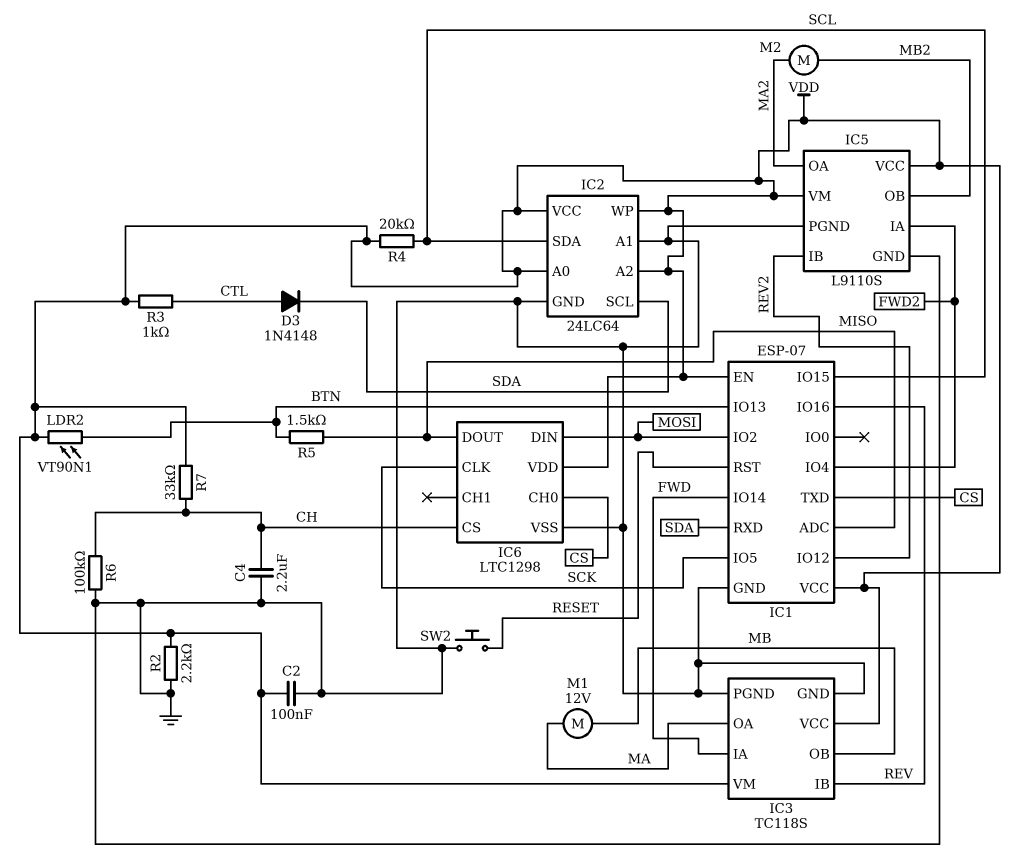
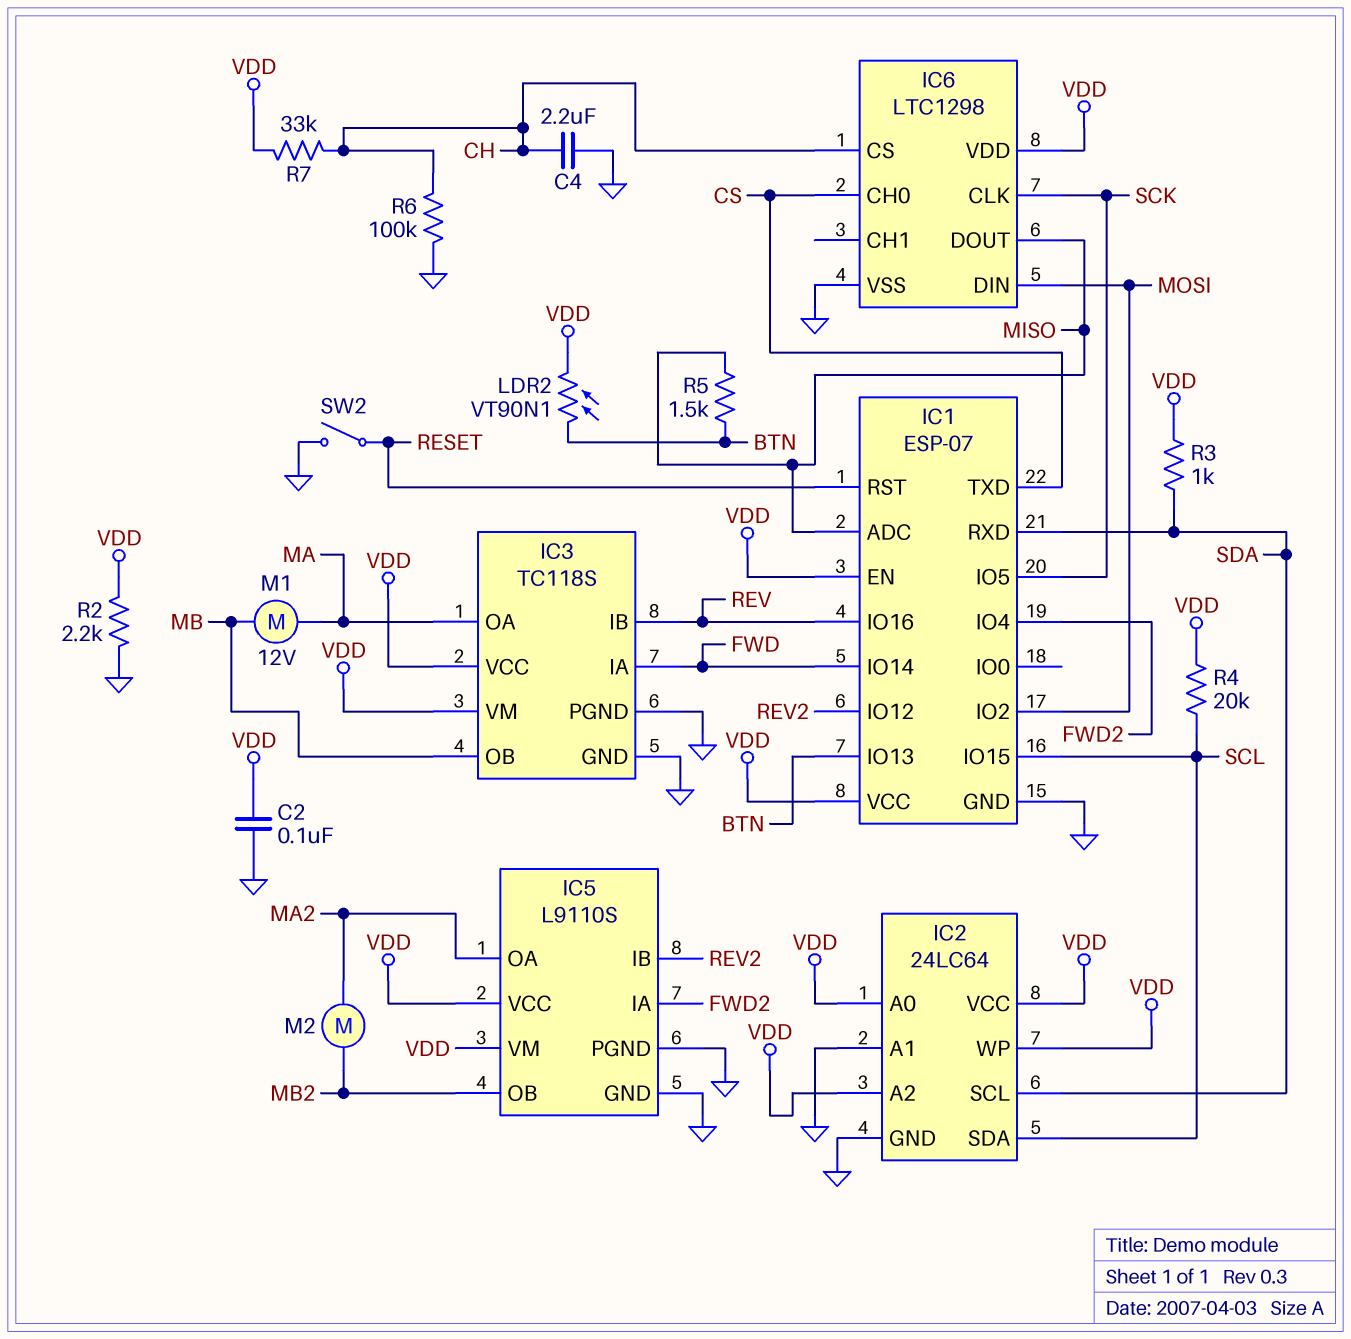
D3: diode 1N4148 (A CTL, K SDA) -> none
R3: 1k (CTL, VDD) -> 1k (SDA, VDD)
SW2: button (GND, RESET) -> switch (GND, RESET)

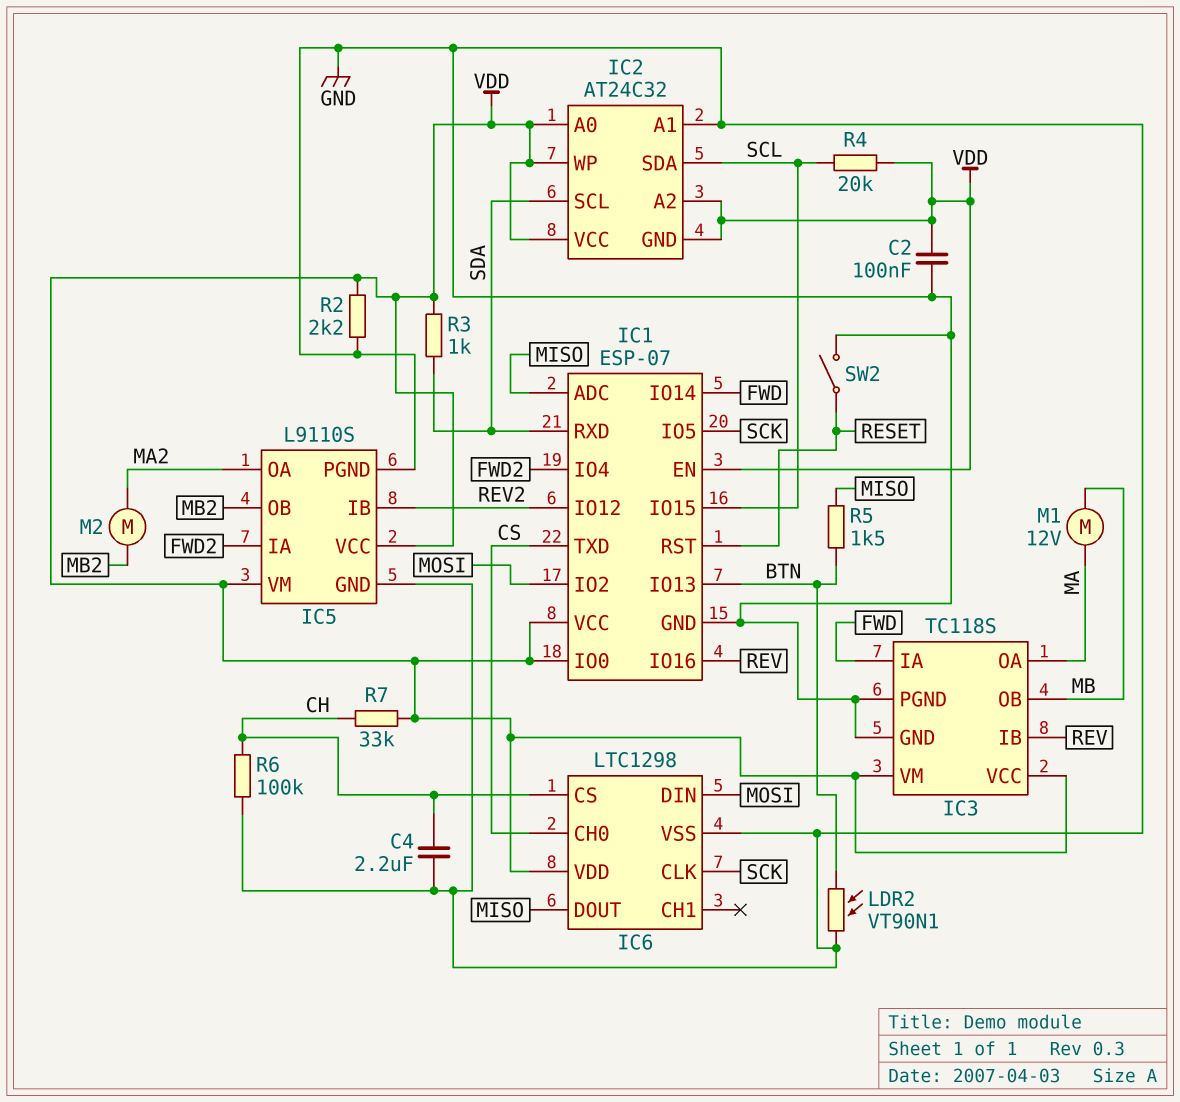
IC1 pin IO0: none -> VDD
IC2: 24LC64 -> AT24C32
IC2 pin GND: GND -> VDD
LDR2: VT90N1 (BTN, VDD) -> VT90N1 (BTN, GND)

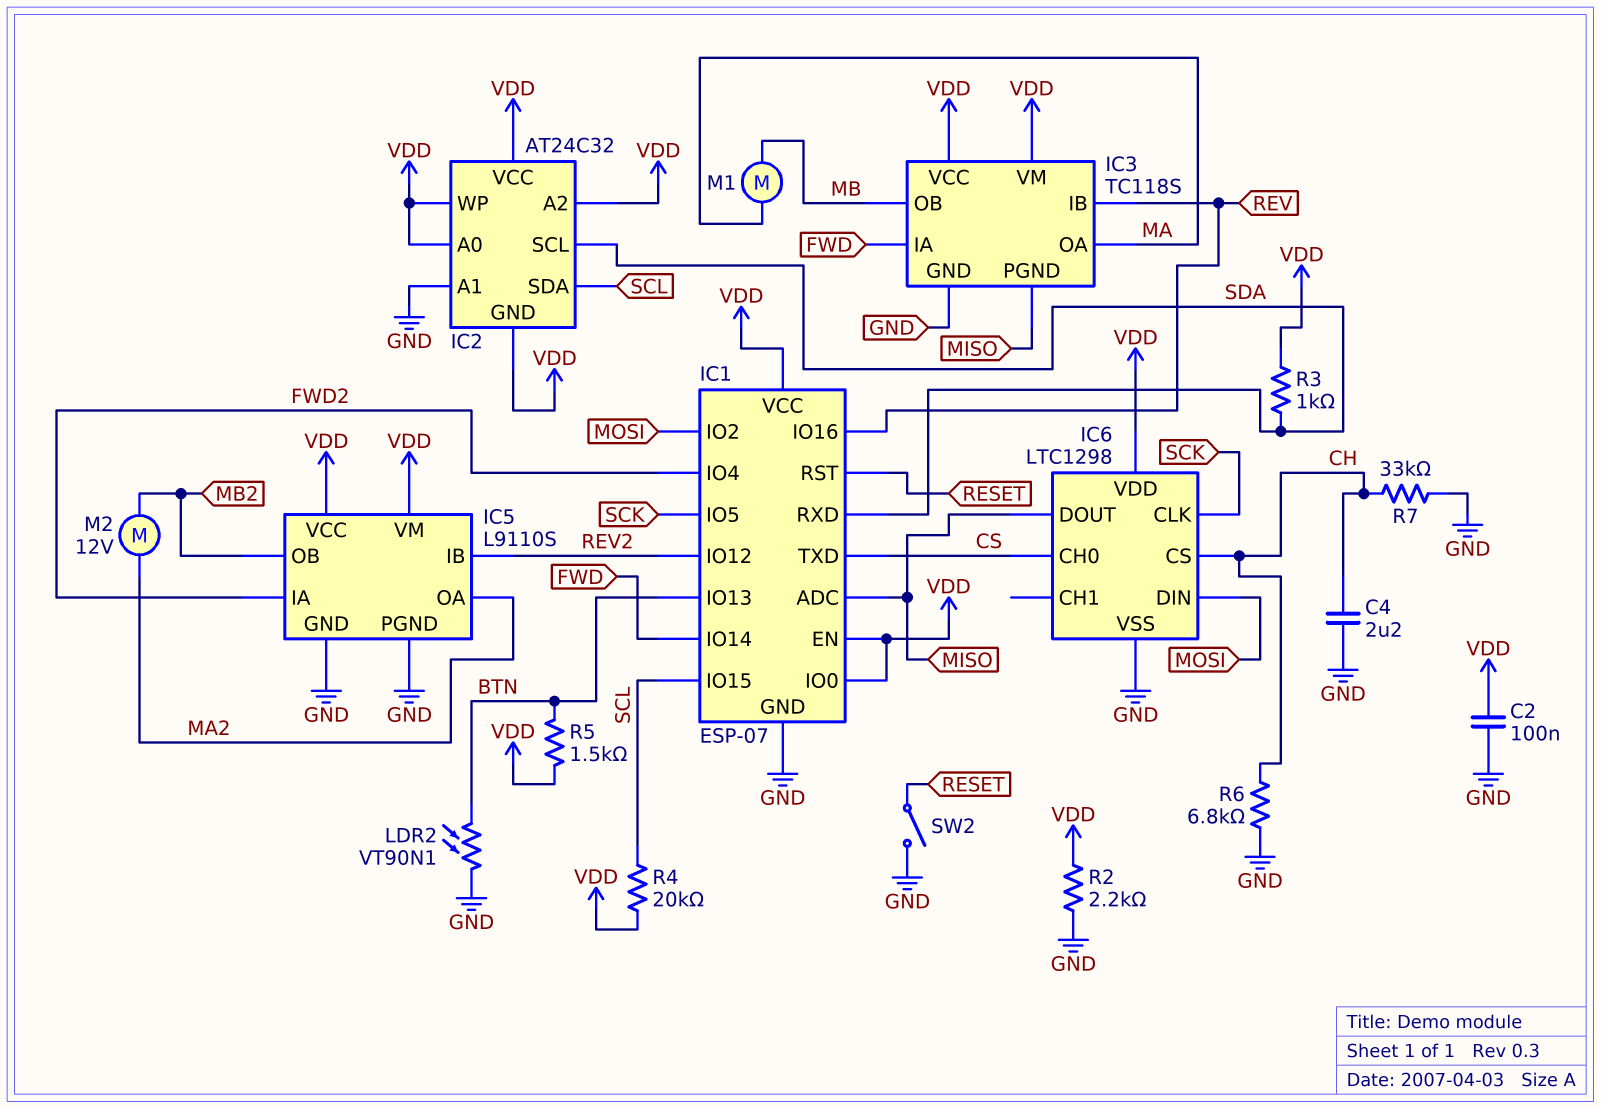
IC3 pin PGND: GND -> MISO
M1: motor 12V (MA, MB) -> motor (MA, MB)
M2: motor (MA2, MB2) -> motor 12V (MA2, MB2)
R5: 1.5k (BTN, MISO) -> 1.5k (BTN, VDD)
R6: 100k (CH, GND) -> 6.8k (CH, GND)
R7: 33k (CH, VDD) -> 33k (CH, GND)

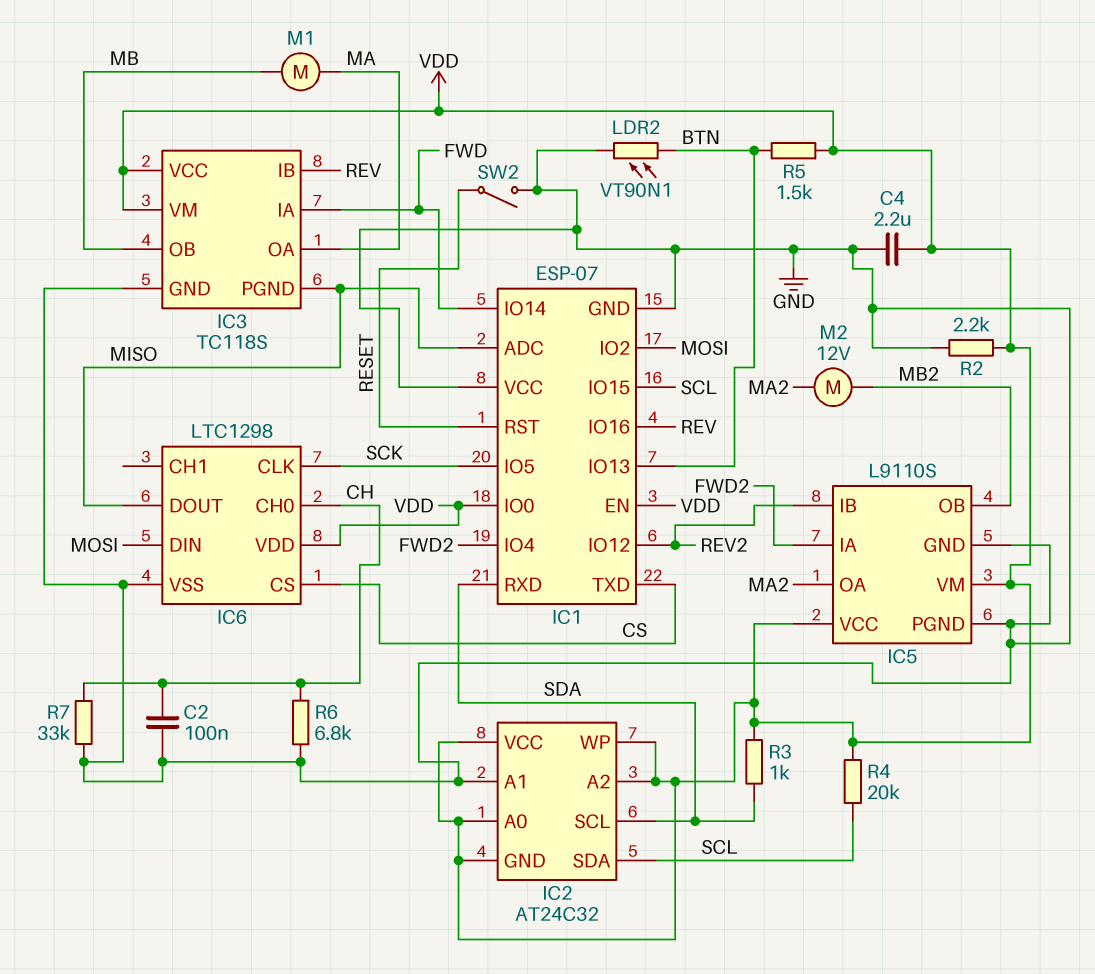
C2: 100nF (GND, VDD) -> 100nF (CH, GND)
C4: 2.2uF (CH, GND) -> 2.2uF (GND, VDD)
IC1 pin VCC: VDD -> GND
IC6 pin CH0: CS -> CH
IC6 pin CS: CH -> CS

